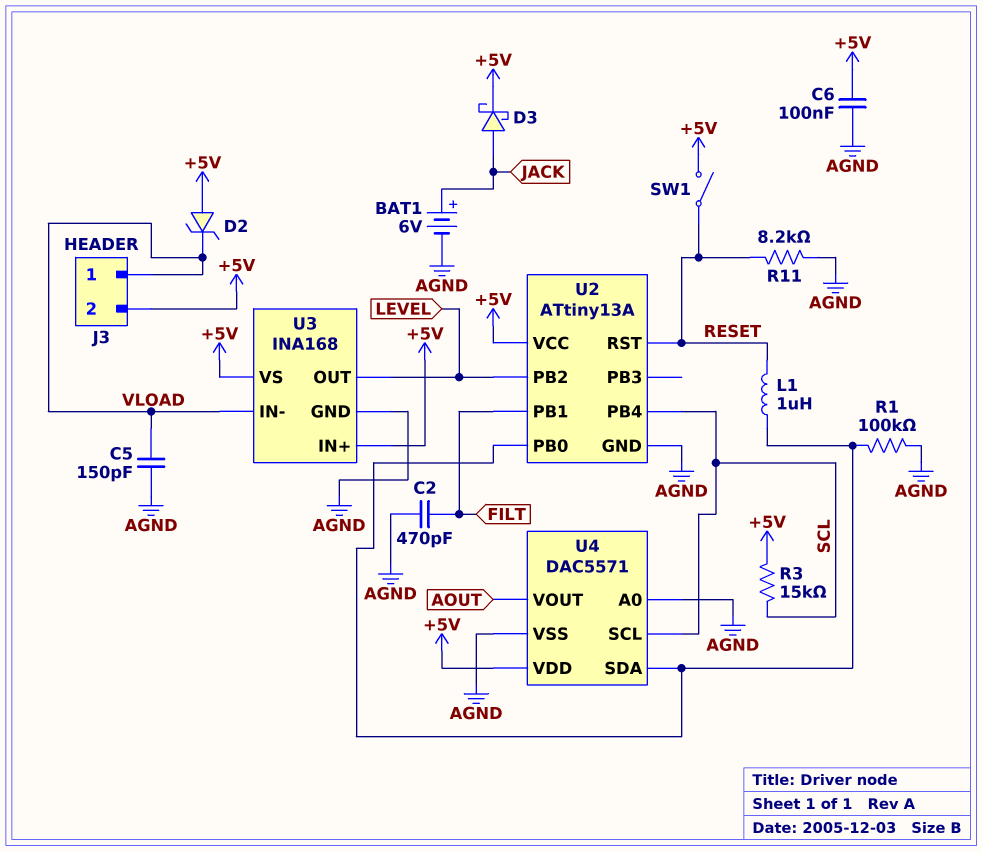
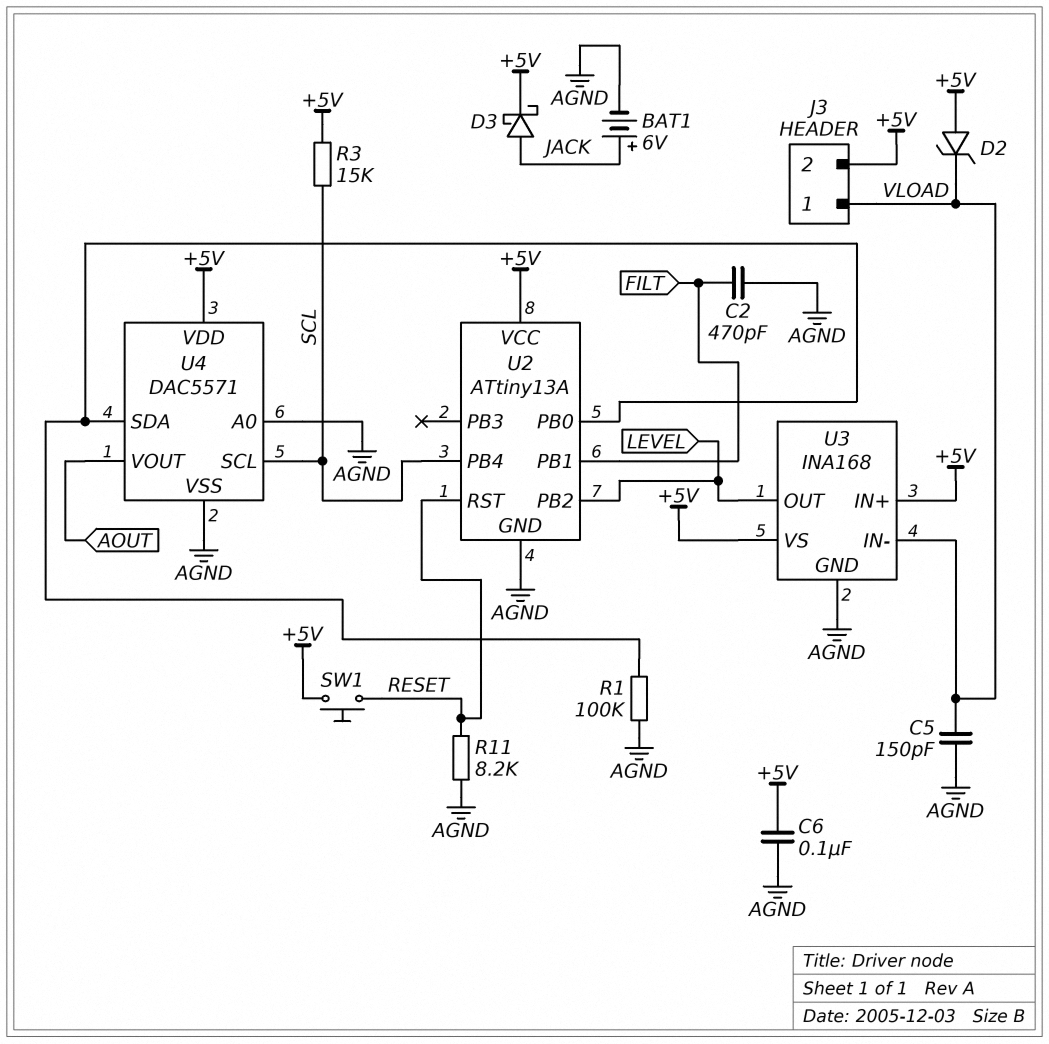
L1: 1uH (RESET, U2/PB0) -> none
SW1: switch (+5V, RESET) -> button (+5V, RESET)

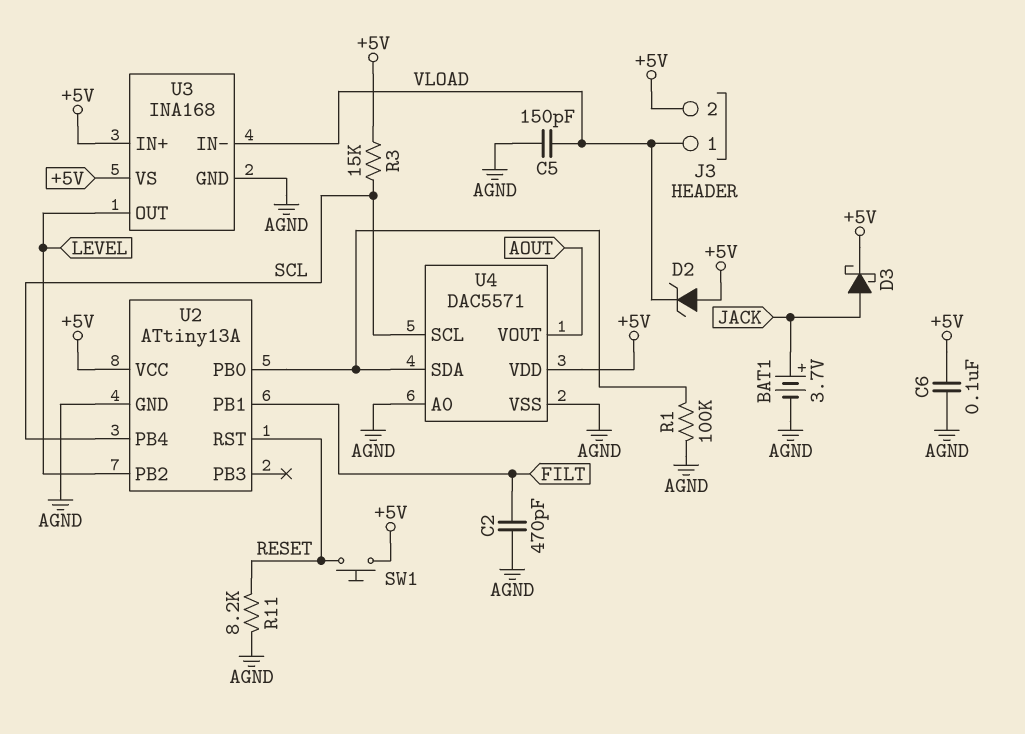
BAT1: 6V (plus JACK, minus AGND) -> 3.7V (plus JACK, minus AGND)

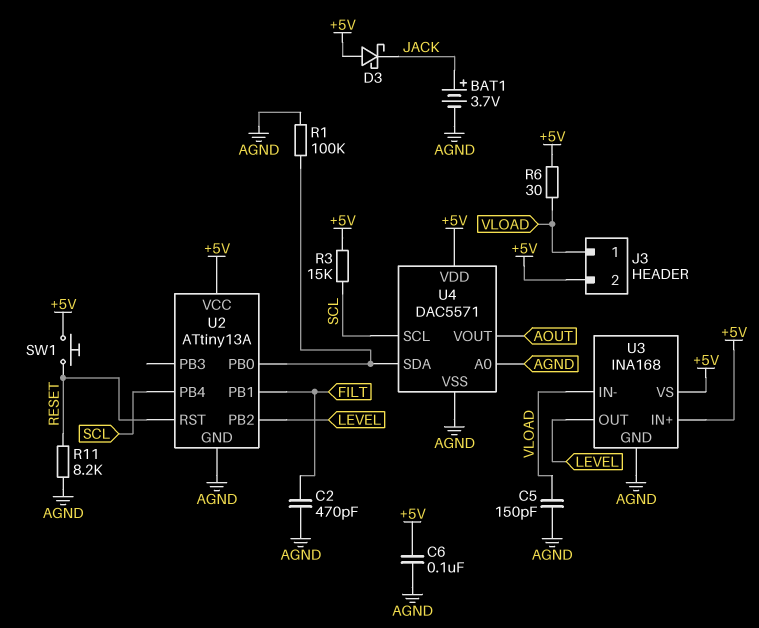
D2: zener (A +5V, K VLOAD) -> none
D3: schottky (A JACK, K +5V) -> schottky (A +5V, K JACK)
R6: none -> 30 (+5V, VLOAD)

